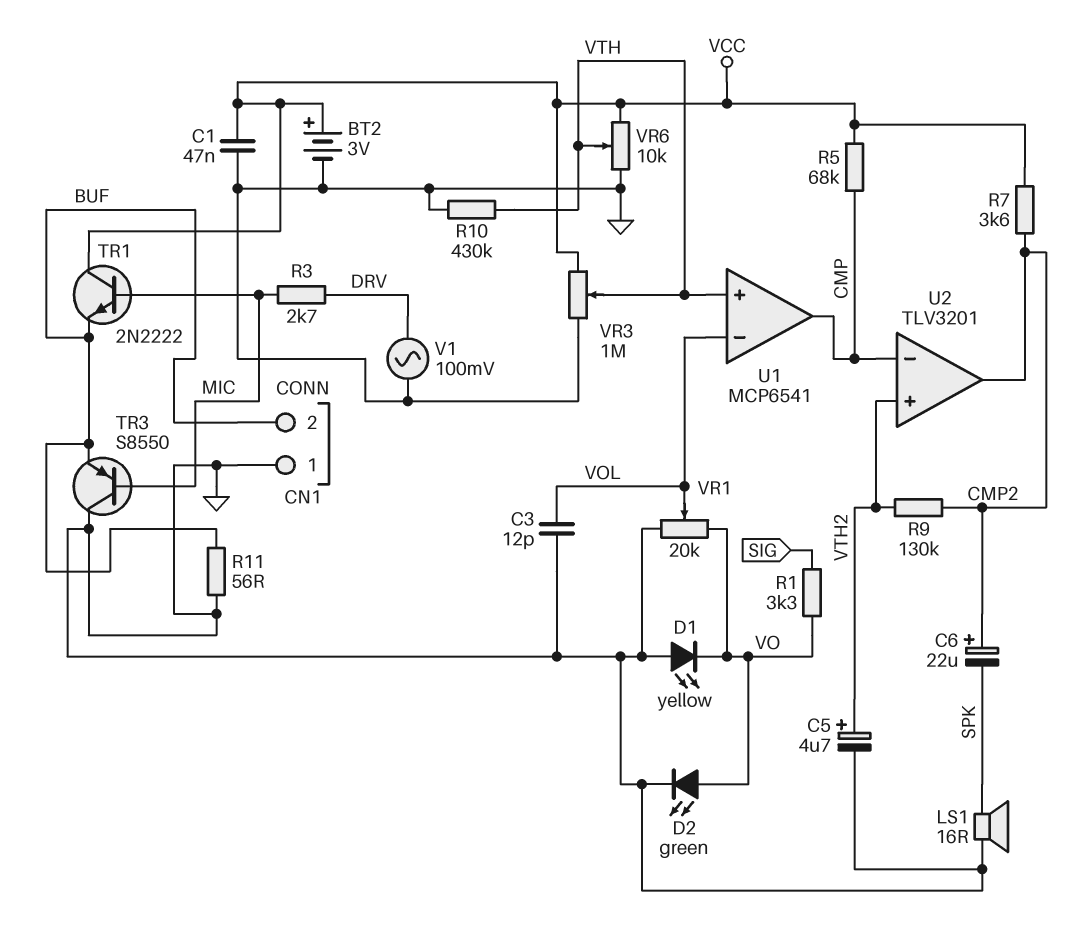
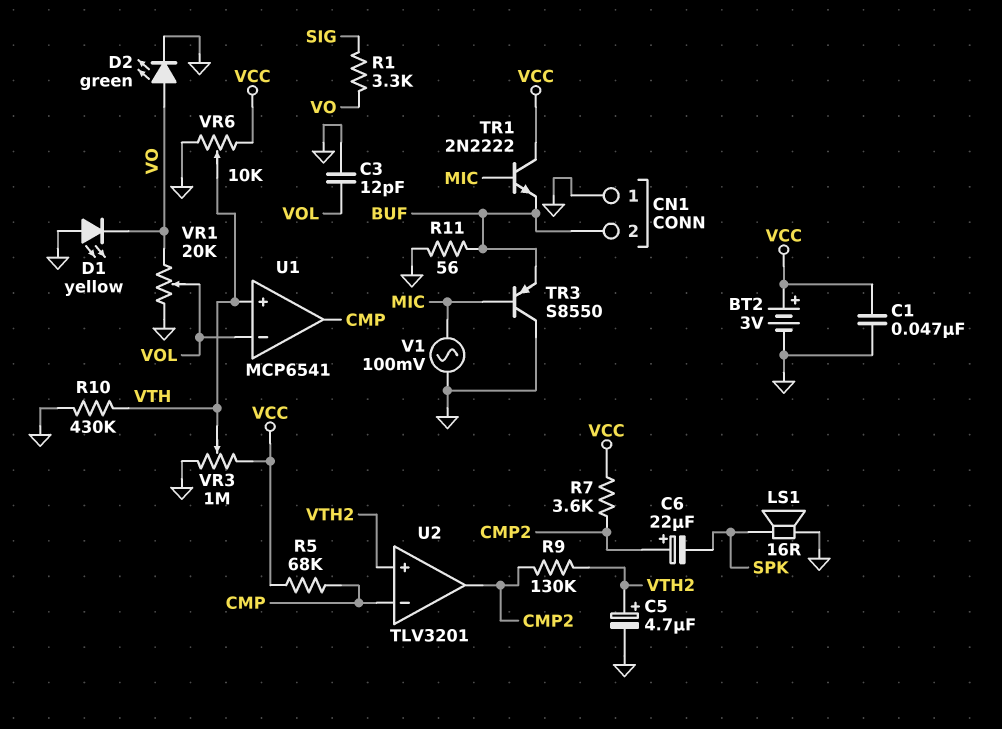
R3: 2.7k (DRV, MIC) -> none
V1: AC 100mV (DRV, GND) -> AC 100mV (GND, MIC)

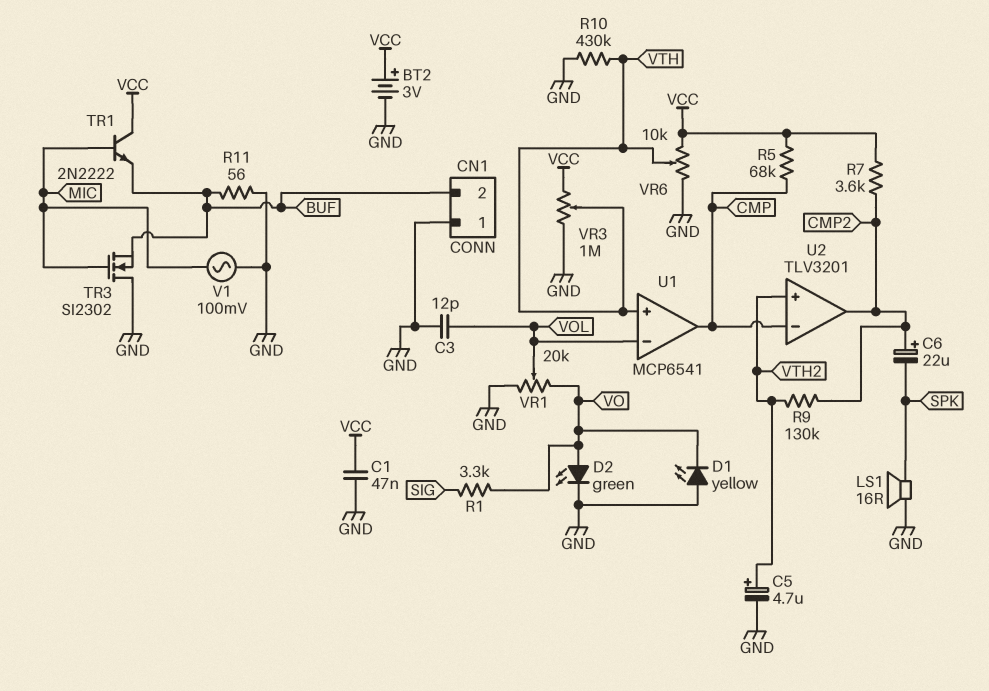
TR3: PNP S8550 (B MIC, C GND, E BUF) -> NMOS SI2302 (G MIC, D GND, S BUF)

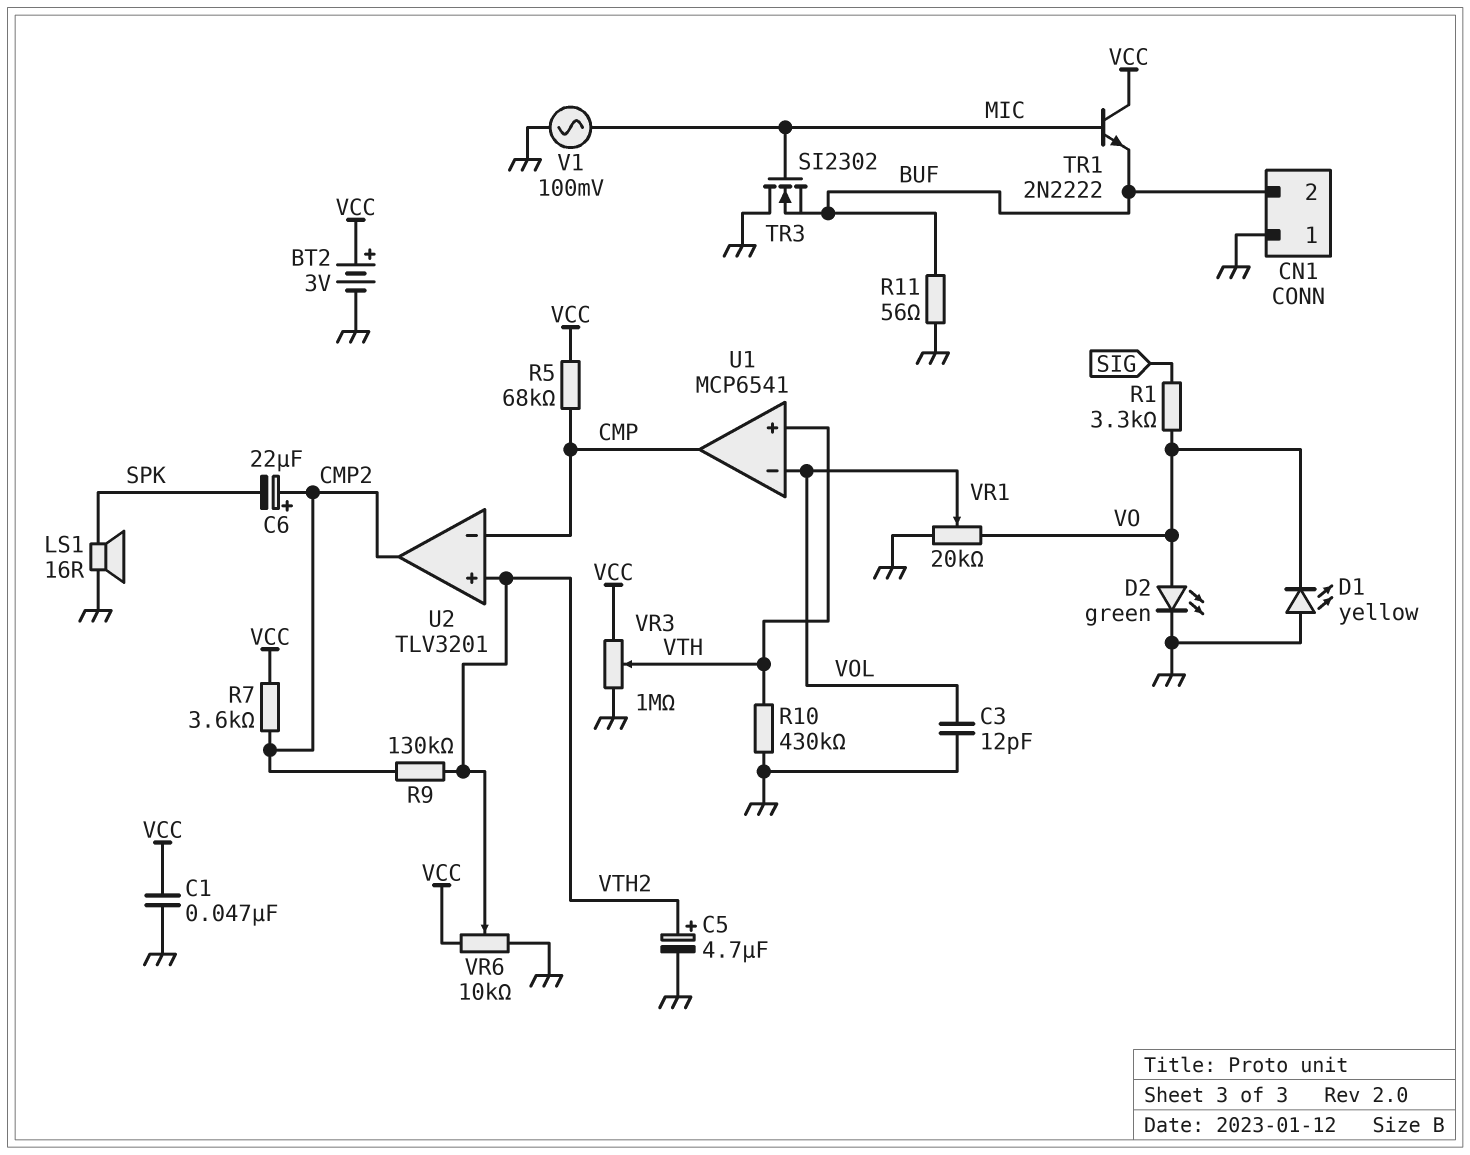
VR6: 10k (GND, VCC, wiper VTH) -> 10k (GND, VCC, wiper VTH2)

